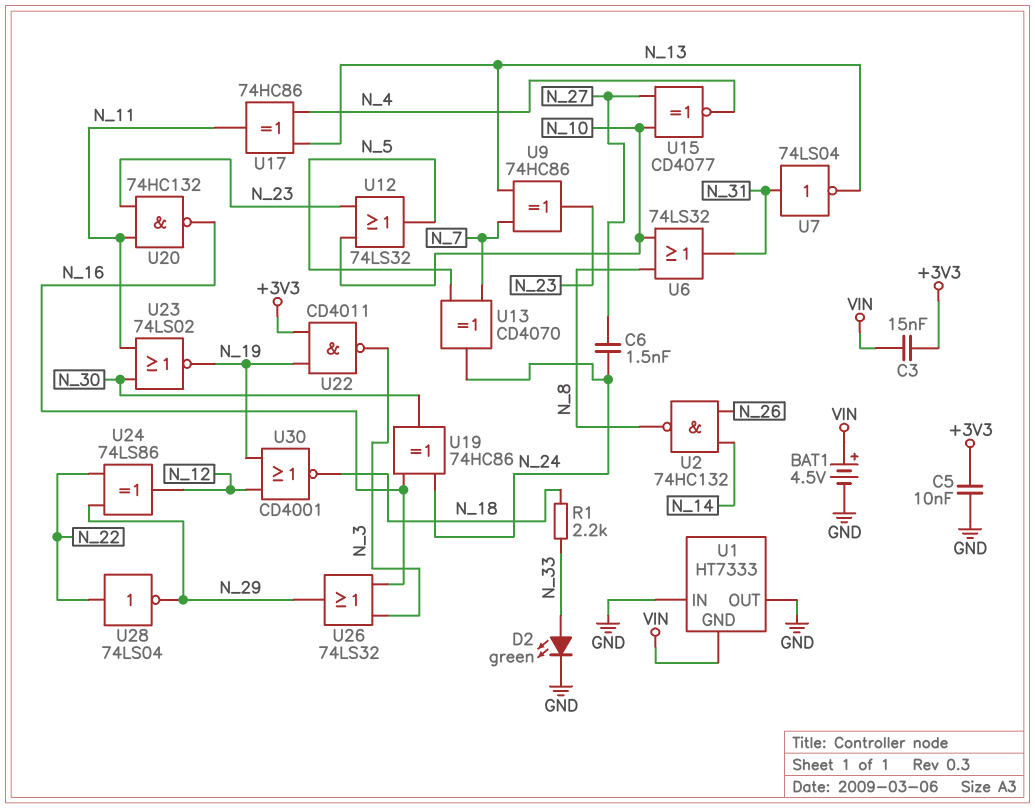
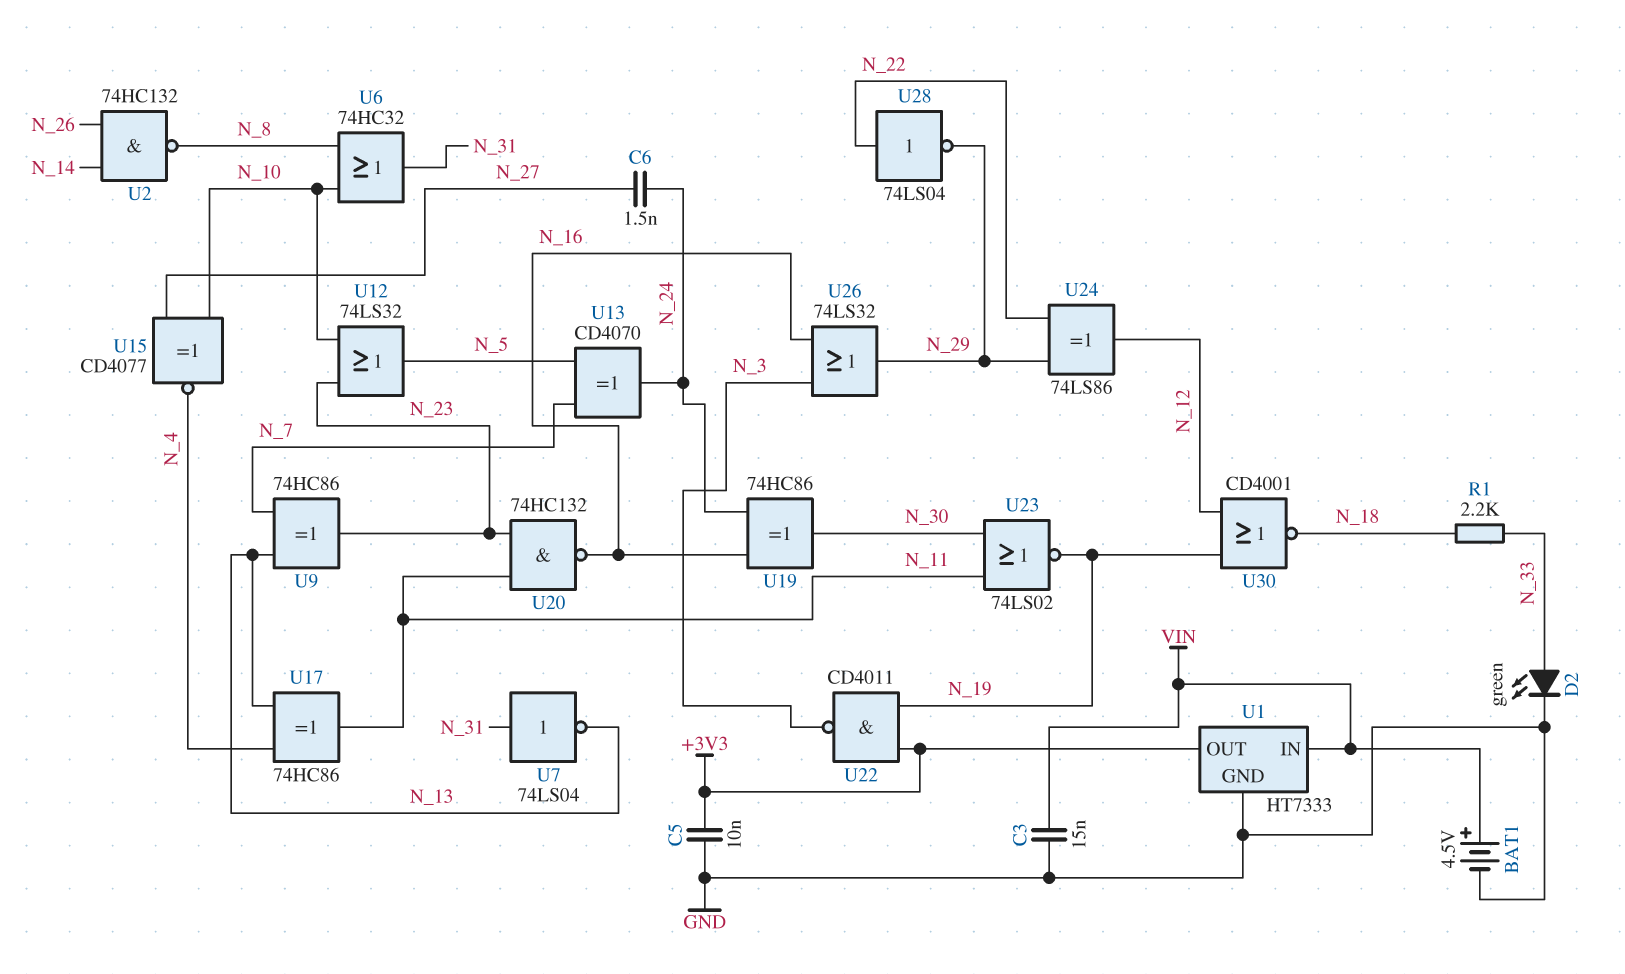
C3: 15nF (+3V3, VIN) -> 15nF (GND, VIN)
U1 pin GND: VIN -> GND
U1 pin IN: GND -> VIN
U1 pin OUT: GND -> +3V3
U6: OR 74LS32 (in N_8, in N_10, out N_31) -> OR 74HC32 (in N_8, in N_10, out N_31)

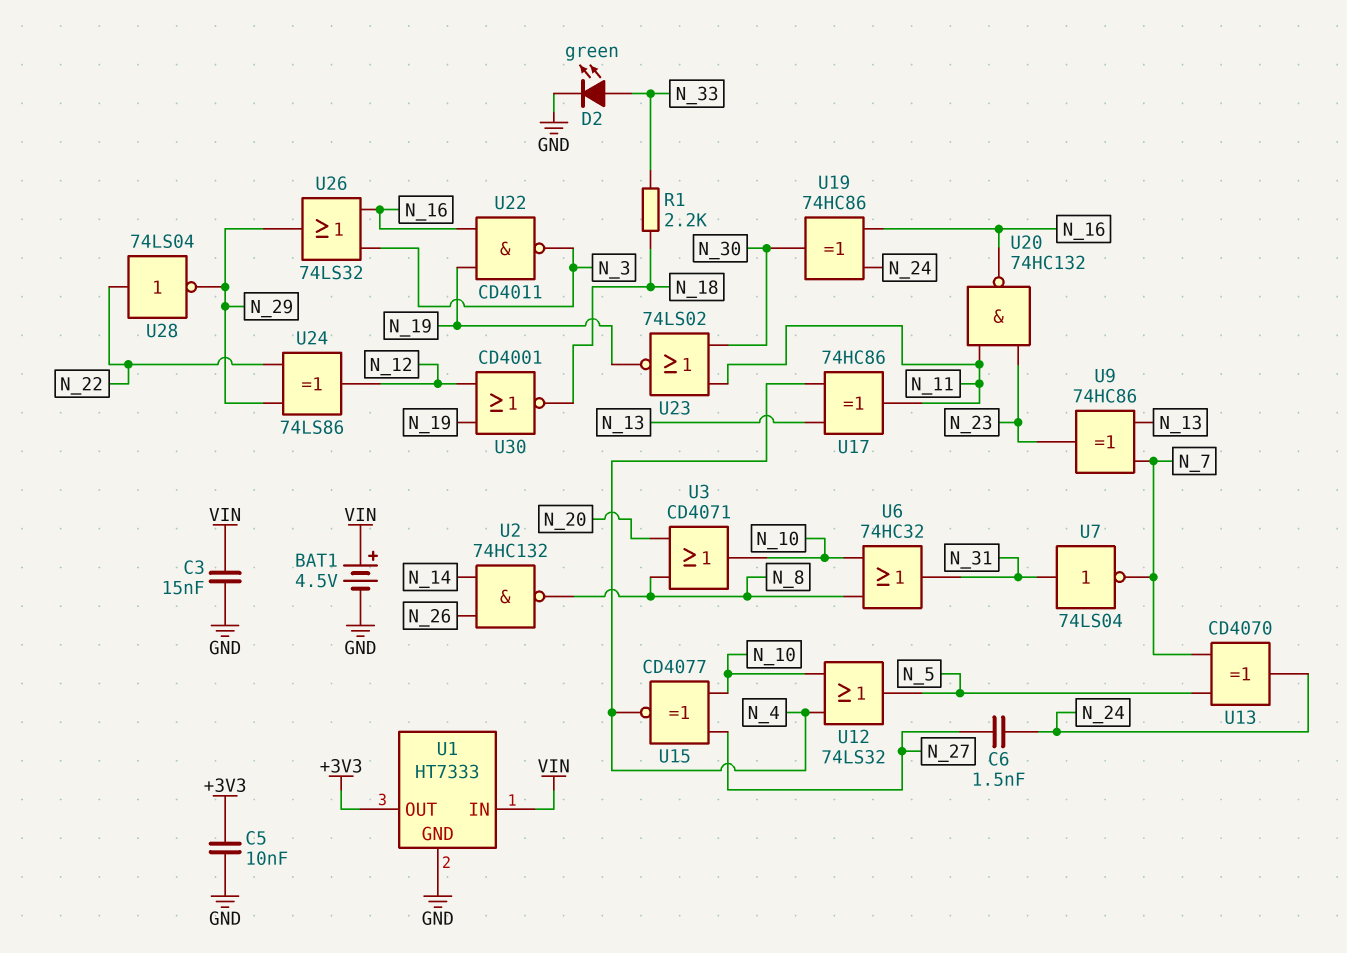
U3: none -> OR CD4071 (in N_8, in N_20, out N_10)
U7: NOT 74LS04 (in N_31, out N_13) -> NOT 74LS04 (in N_31, out N_7)
U12: OR 74LS32 (in N_10, in N_23, out N_5) -> OR 74LS32 (in N_4, in N_10, out N_5)
U22: NAND CD4011 (in +3V3, in N_19, out N_3) -> NAND CD4011 (in N_16, in N_19, out N_3)

